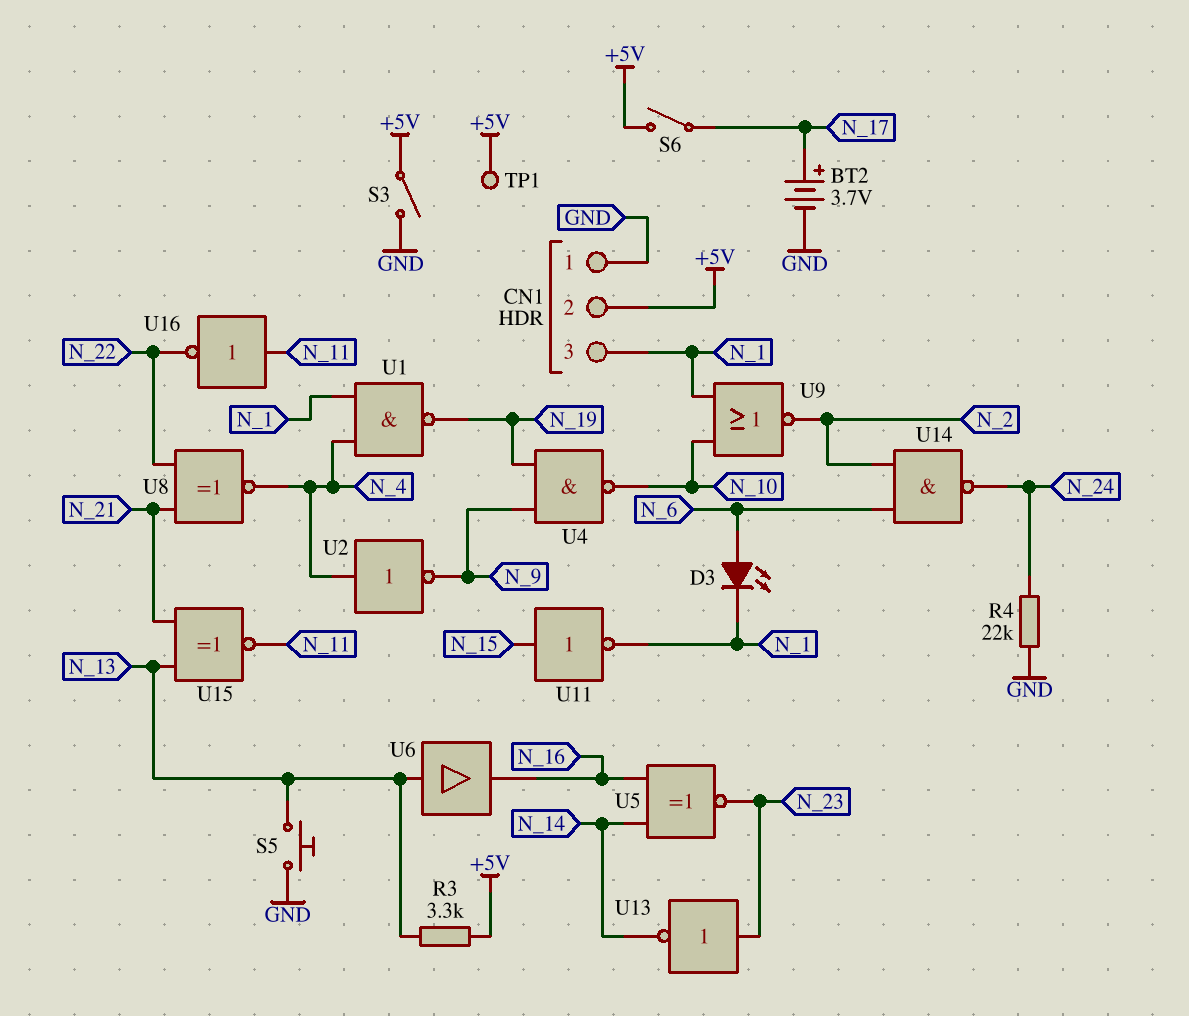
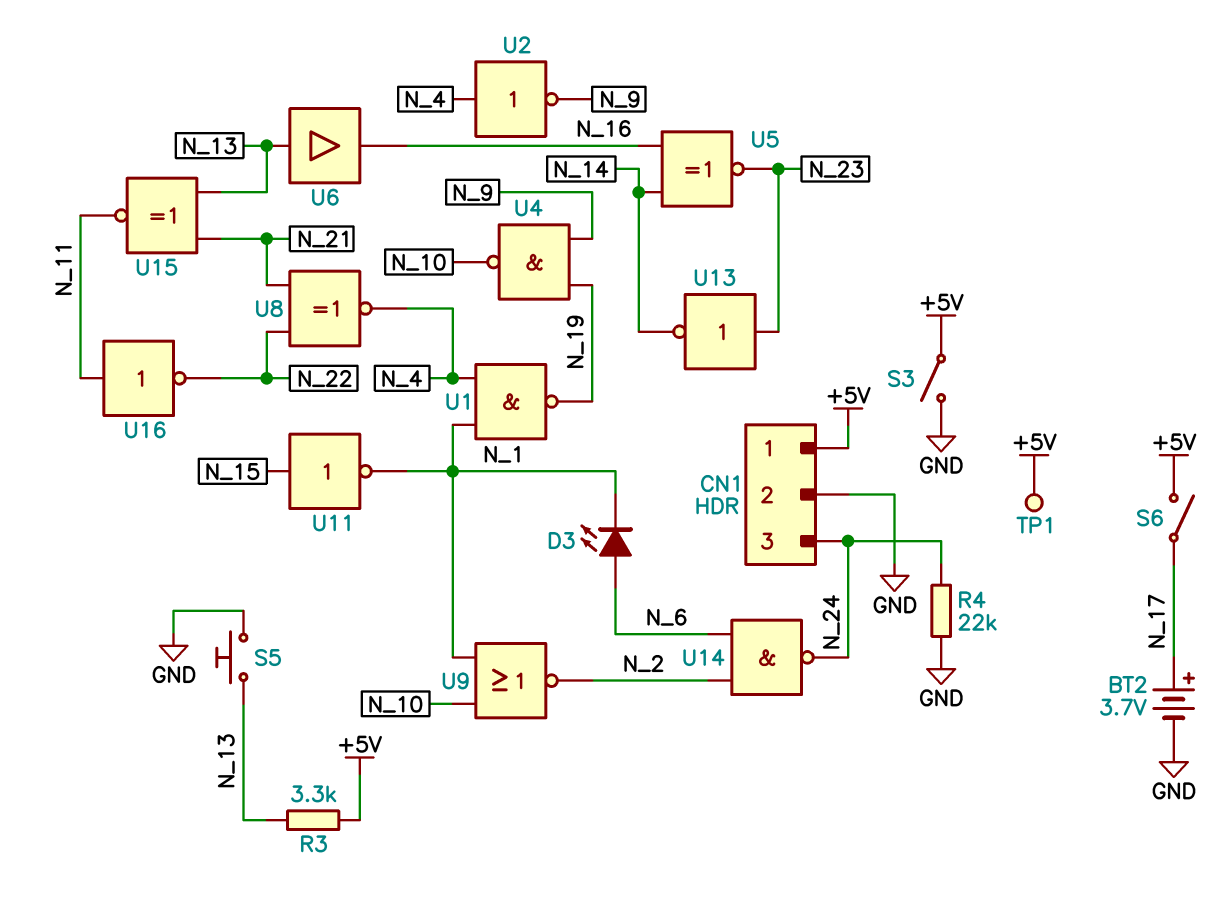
CN1 pin 1: GND -> +5V
CN1 pin 2: +5V -> GND
CN1 pin 3: N_1 -> N_24

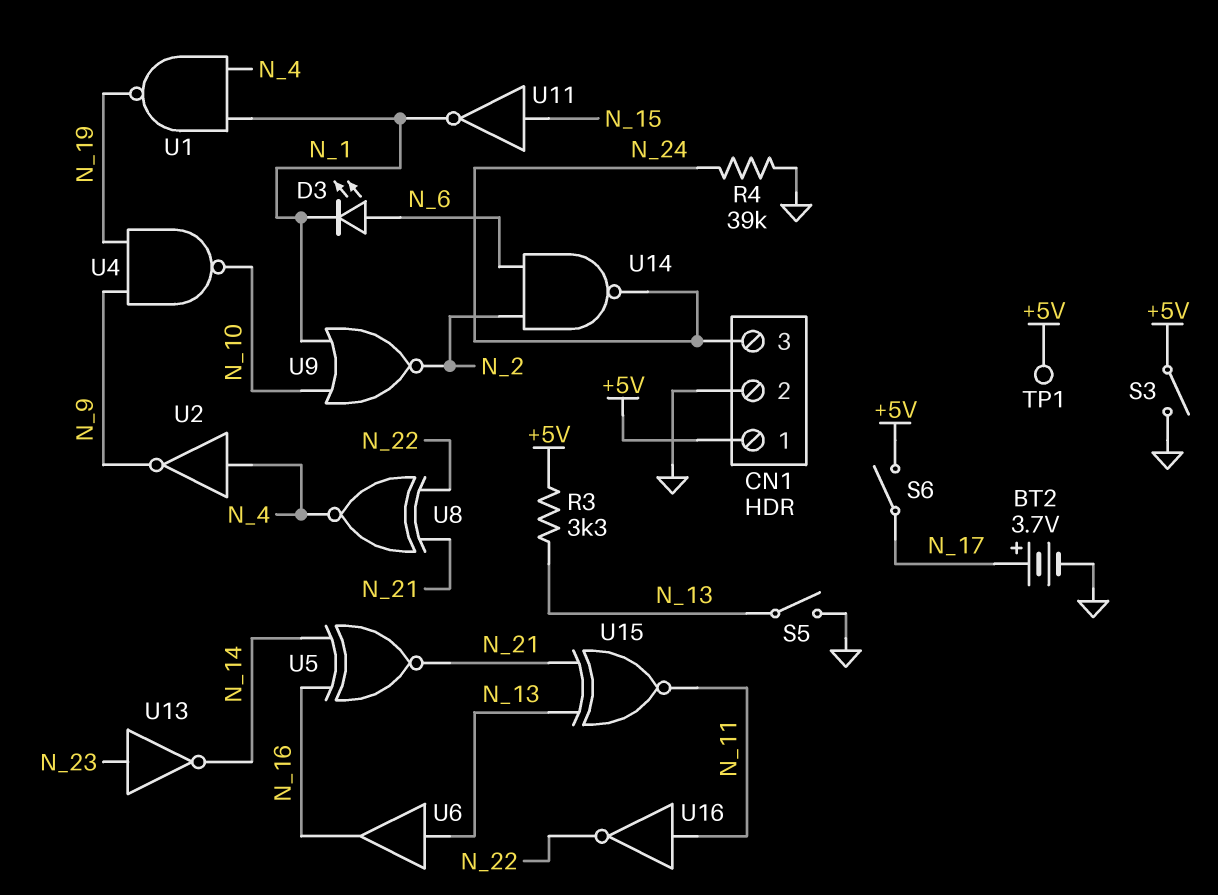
R4: 22k (GND, N_24) -> 39k (GND, N_24)
S5: button (GND, N_13) -> switch (GND, N_13)
U5: XNOR (in N_14, in N_16, out N_23) -> XNOR (in N_14, in N_16, out N_21)

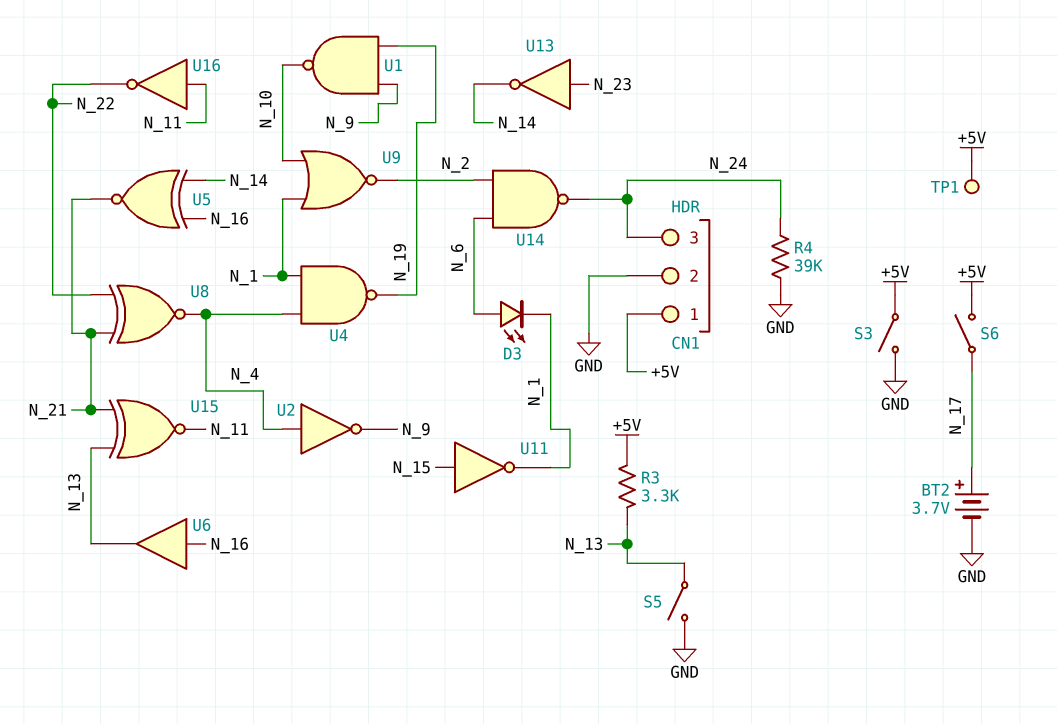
U1: NAND (in N_1, in N_4, out N_19) -> NAND (in N_9, in N_19, out N_10)
U4: NAND (in N_9, in N_19, out N_10) -> NAND (in N_1, in N_4, out N_19)
U6: buffer (in N_13, out N_16) -> buffer (in N_16, out N_13)

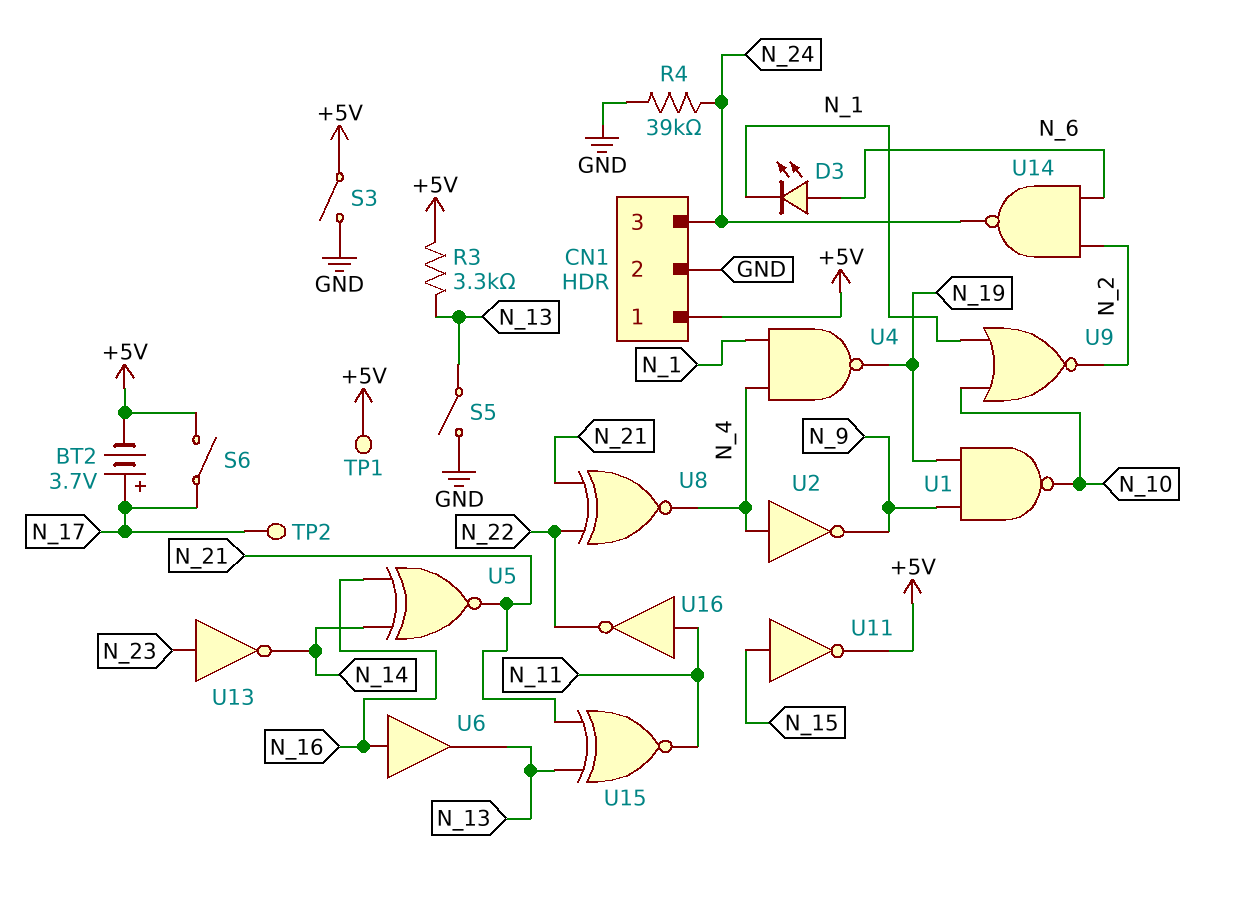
BT2: 3.7V (plus N_17, minus GND) -> 3.7V (plus N_17, minus +5V)
TP2: none -> test point (N_17)
U11: NOT (in N_15, out N_1) -> NOT (in N_15, out +5V)

